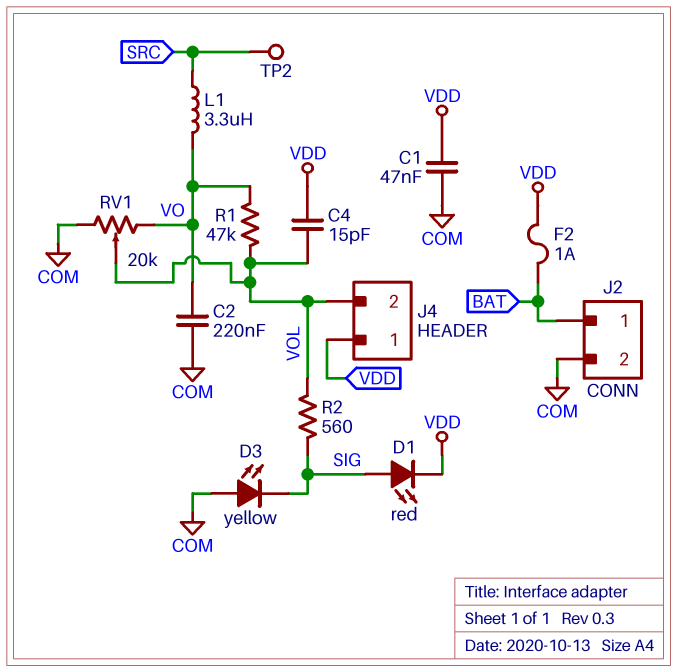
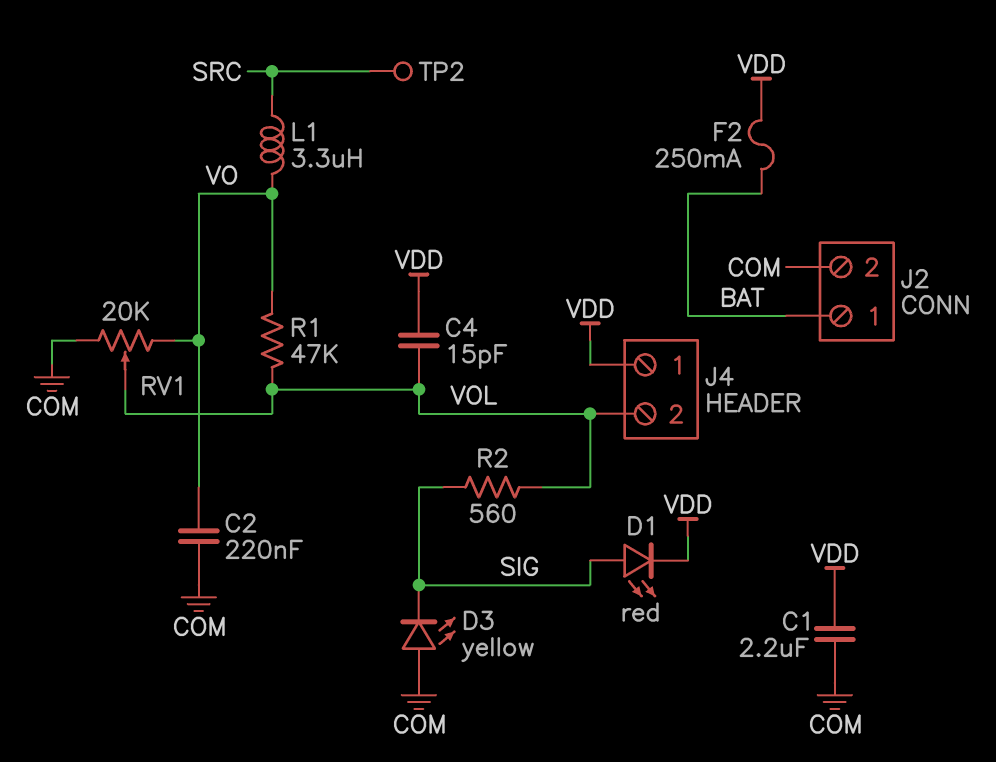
C1: 47nF (COM, VDD) -> 2.2uF (COM, VDD)
F2: 1A (BAT, VDD) -> 250mA (BAT, VDD)

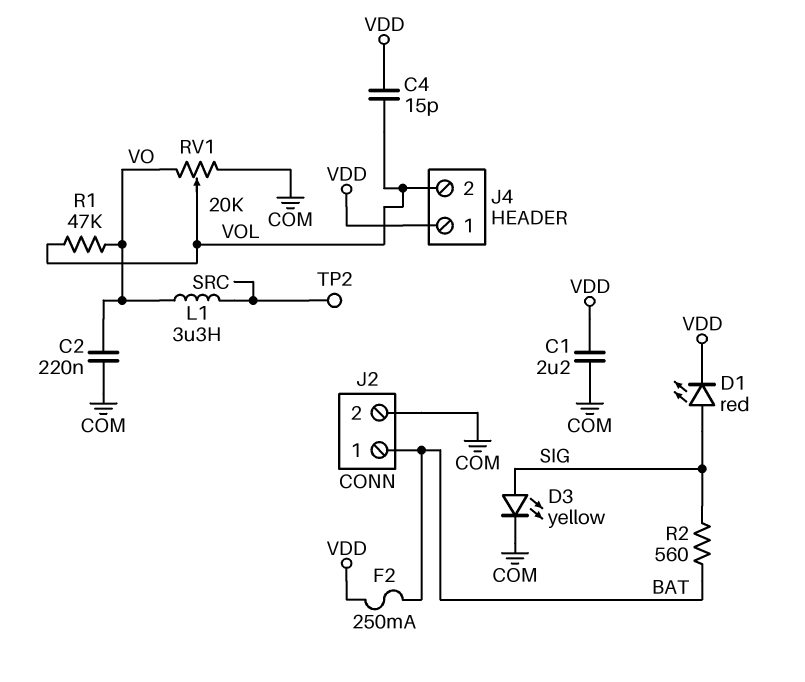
D3: LED yellow (A COM, K SIG) -> LED yellow (A SIG, K COM)
R2: 560 (SIG, VOL) -> 560 (BAT, SIG)

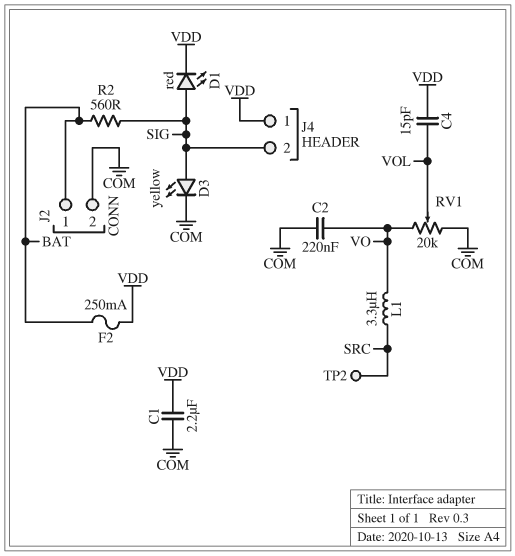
J4 pin 2: VOL -> SIG
R1: 47k (VO, VOL) -> none

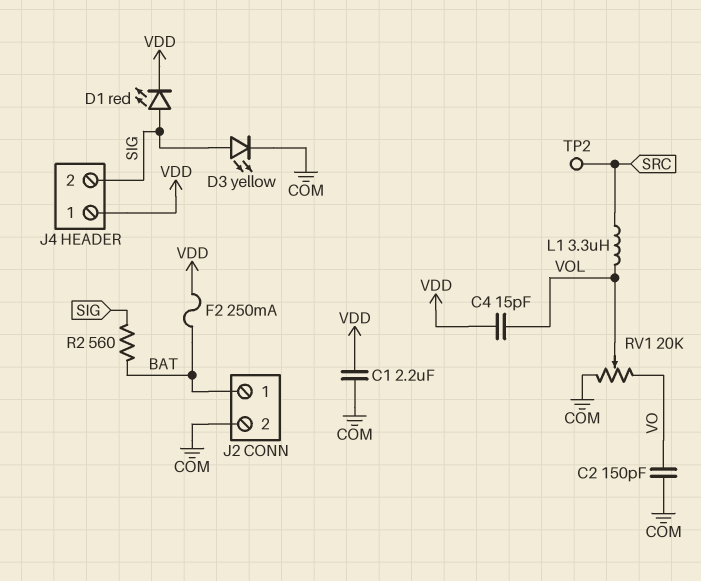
C2: 220nF (COM, VO) -> 150pF (COM, VO)
L1: 3.3uH (SRC, VO) -> 3.3uH (SRC, VOL)

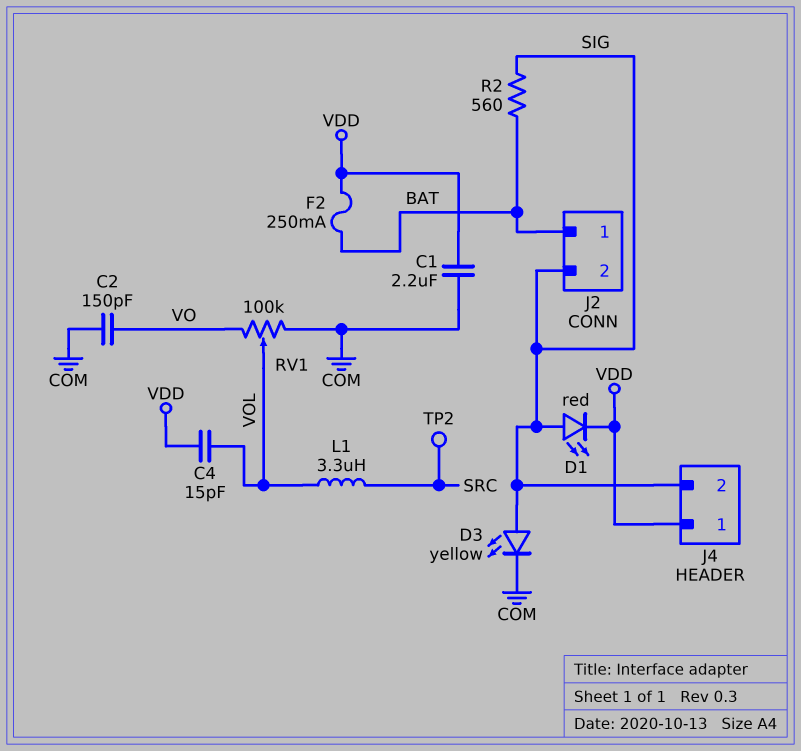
J2 pin 2: COM -> SIG
RV1: 20k (COM, VO, wiper VOL) -> 100k (COM, VO, wiper VOL)

